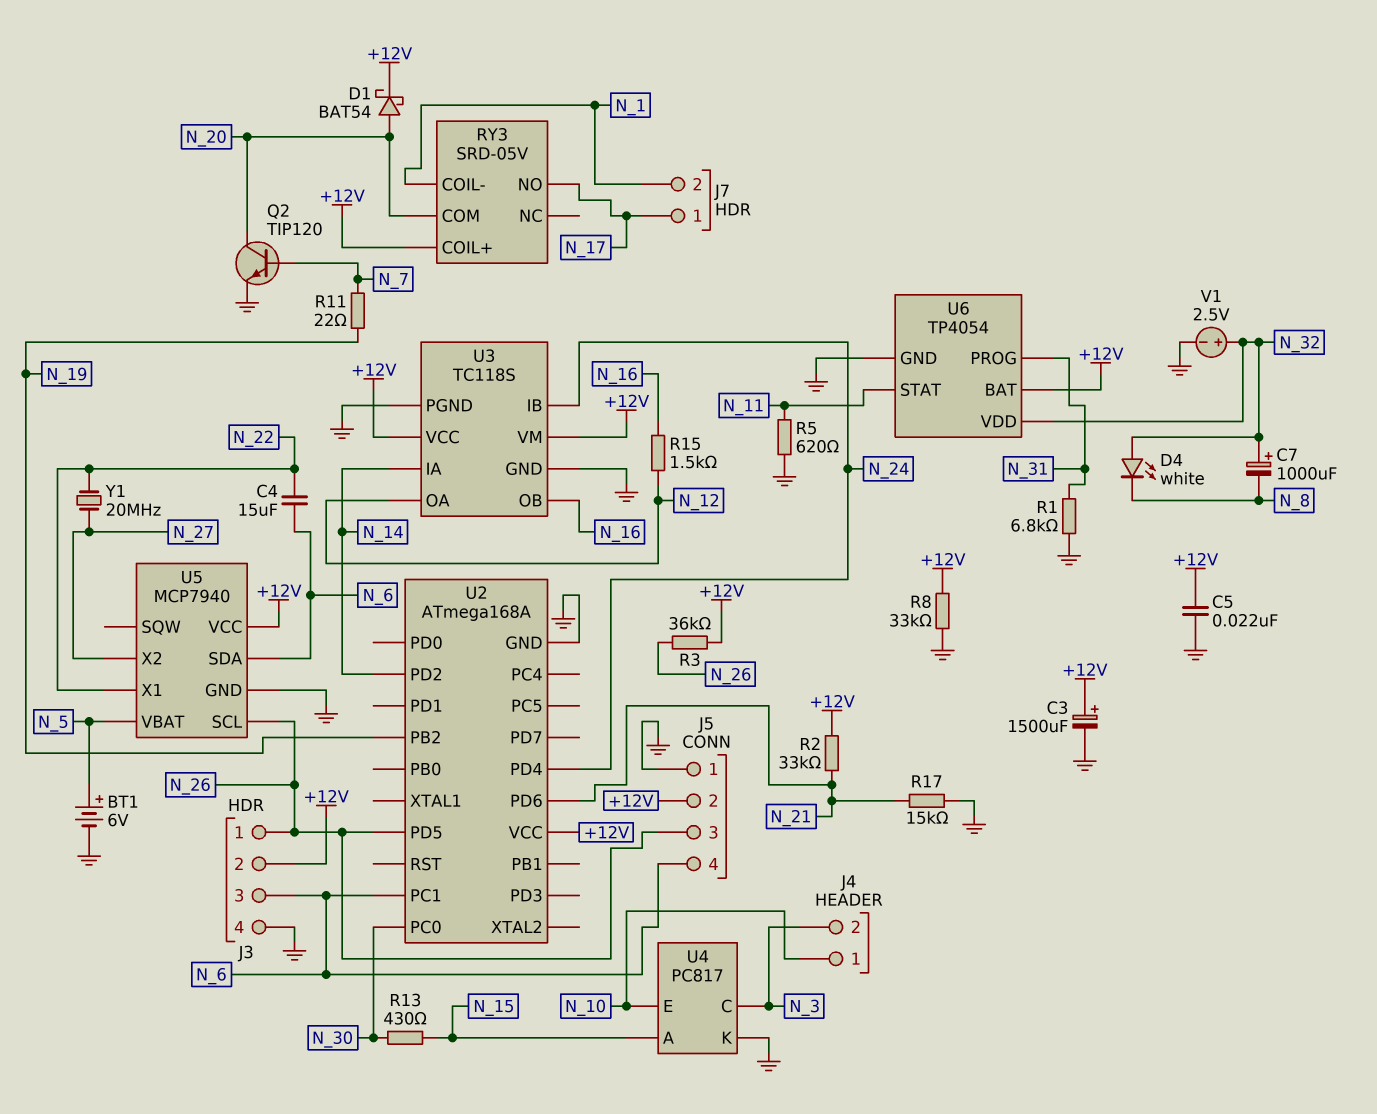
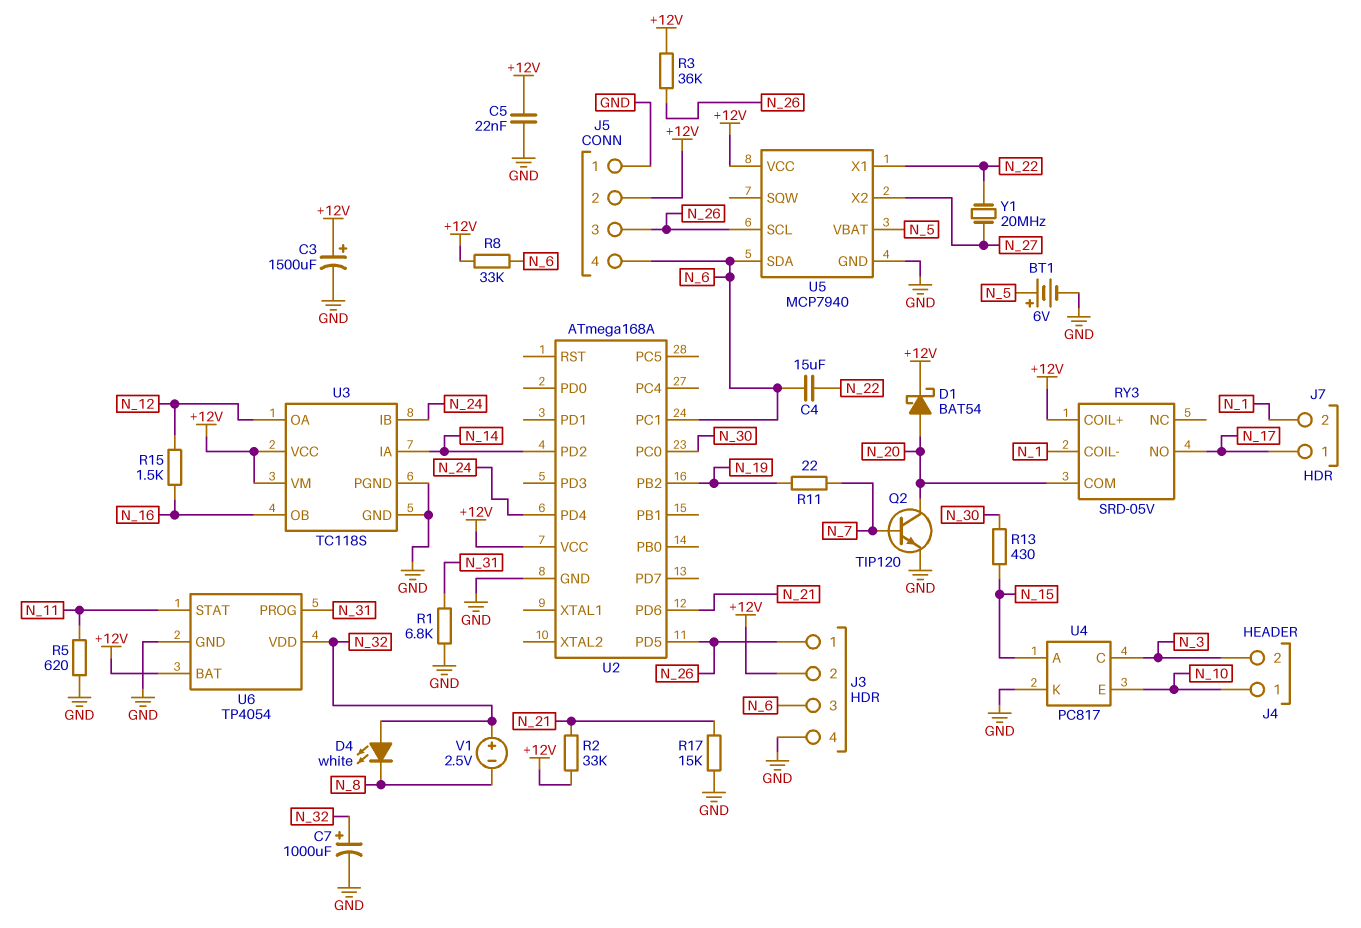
C7: 1000uF (plus N_32, minus N_8) -> 1000uF (plus N_32, minus GND)
R8: 33k (+12V, GND) -> 33k (+12V, N_6)
V1: 2.5V (plus N_32, minus GND) -> 2.5V (plus N_32, minus N_8)

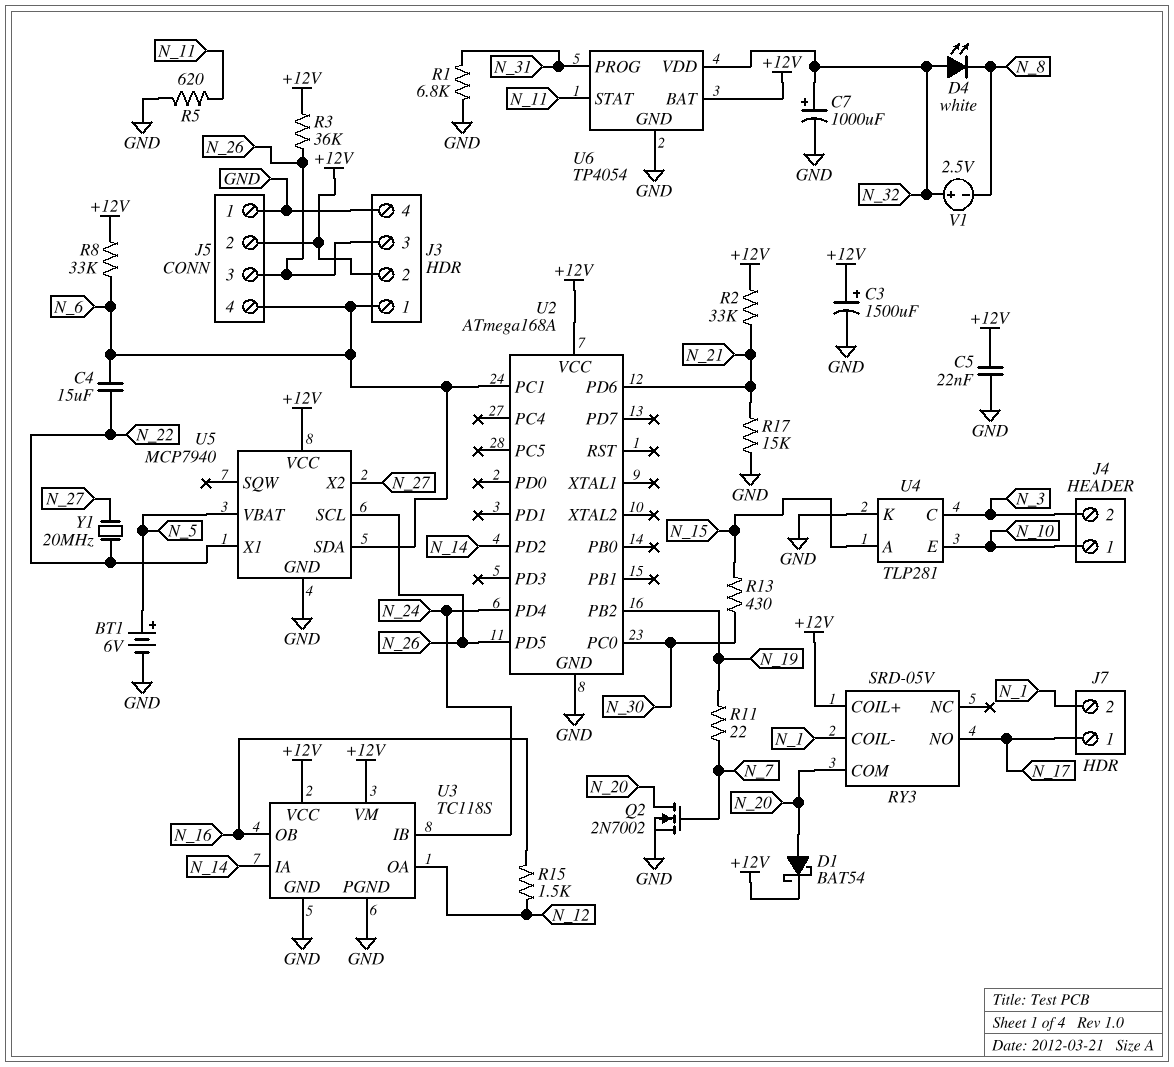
J3 pin 1: N_26 -> N_6
J3 pin 3: N_6 -> N_26
Q2: NPN TIP120 (B N_7, C N_20, E GND) -> NMOS 2N7002 (G N_7, D N_20, S GND)
U4: PC817 -> TLP281

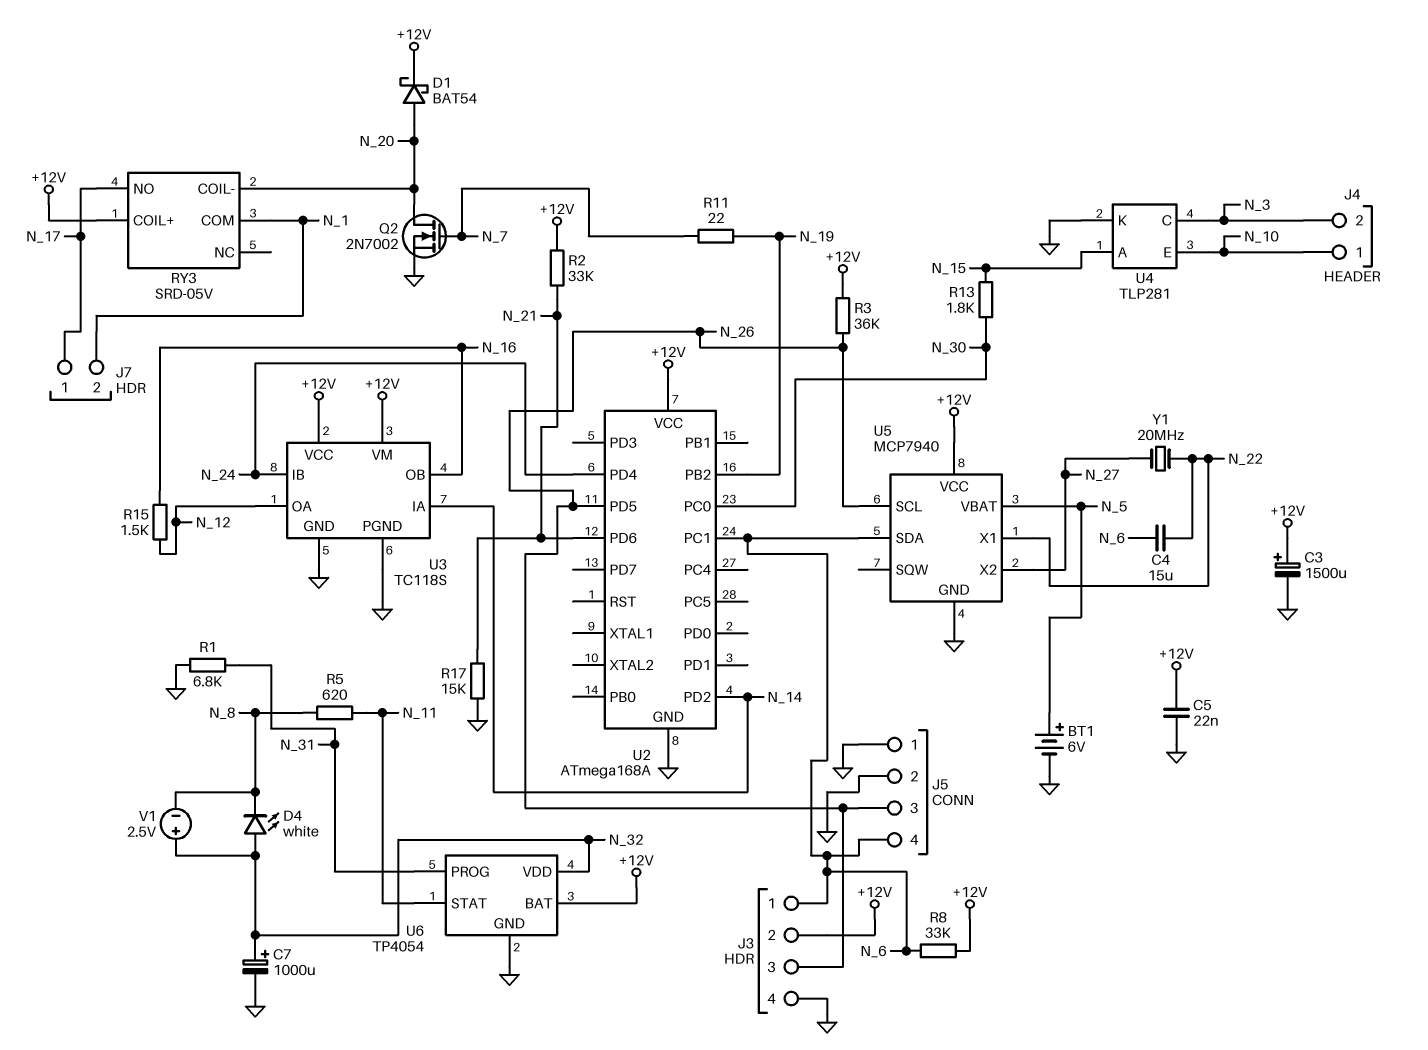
J5 pin 2: +12V -> GND
R5: 620 (GND, N_11) -> 620 (N_8, N_11)
R13: 430 (N_15, N_30) -> 1.8k (N_15, N_30)
RY3 pin COIL-: N_1 -> N_20
RY3 pin COM: N_20 -> N_1

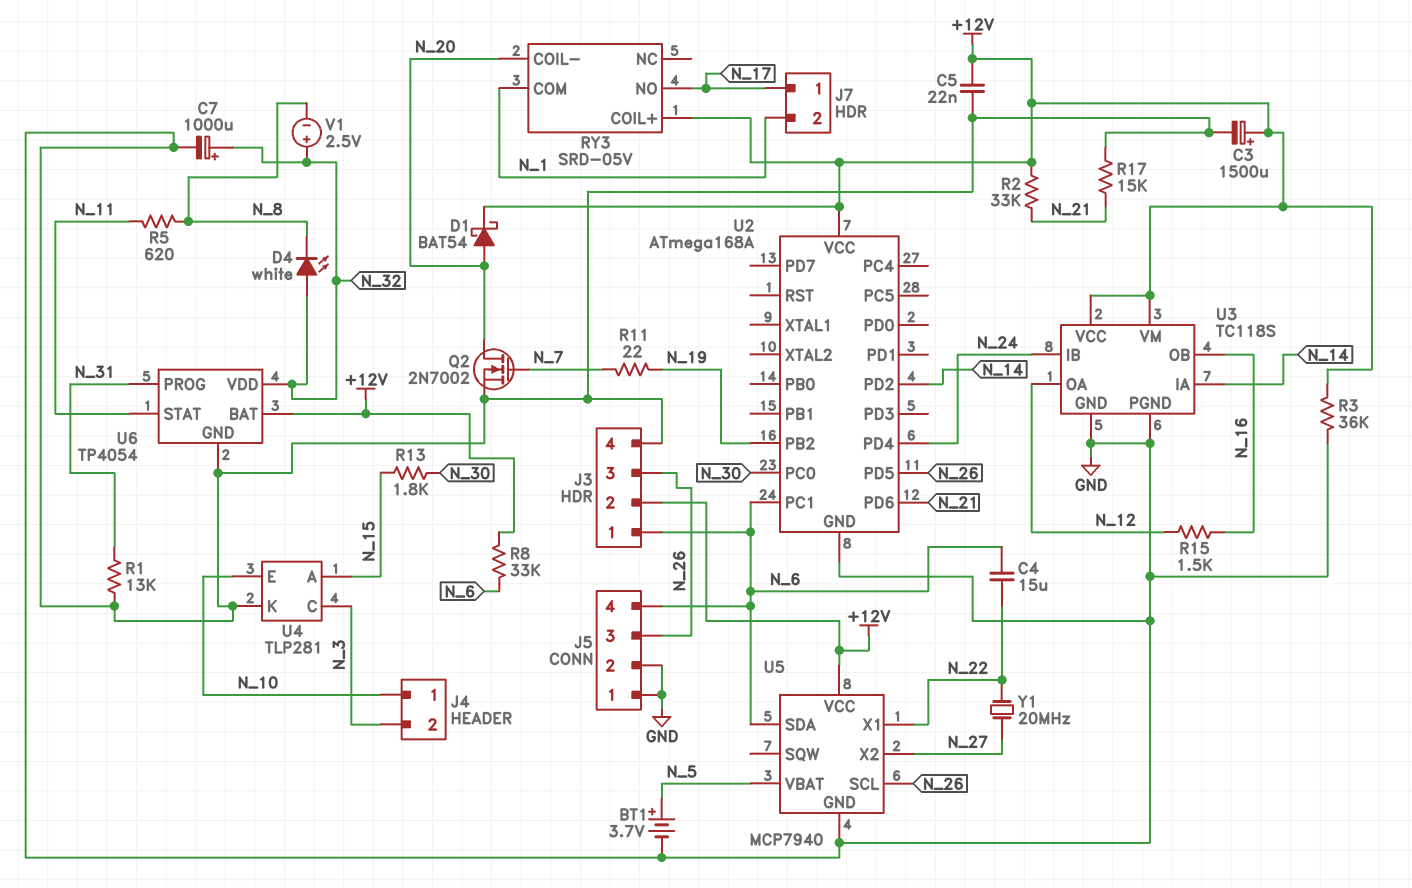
BT1: 6V (plus N_5, minus GND) -> 3.7V (plus N_5, minus GND)
R1: 6.8k (GND, N_31) -> 13k (GND, N_31)
R3: 36k (+12V, N_26) -> 36k (+12V, GND)

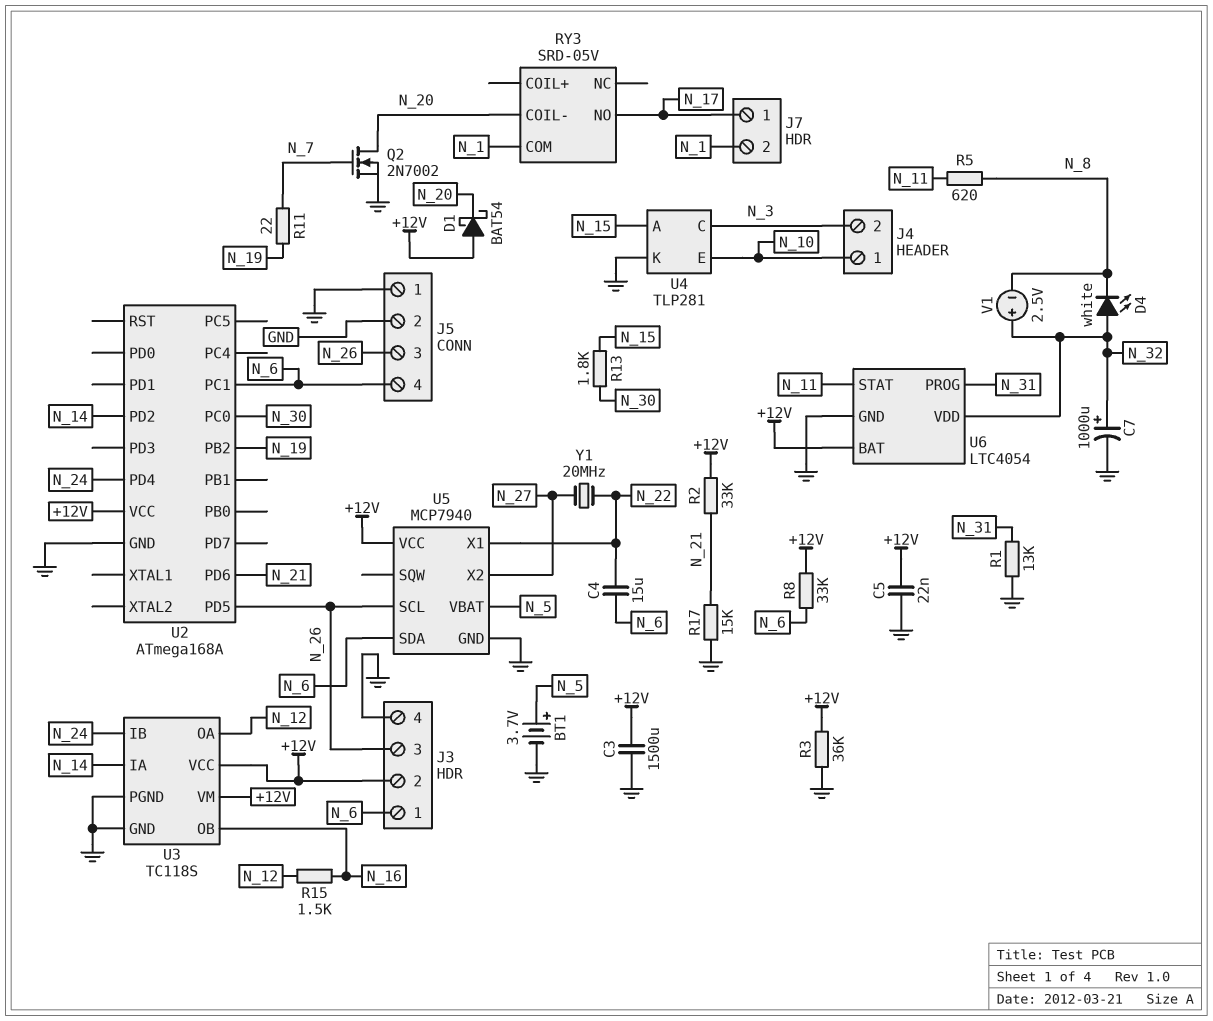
C3: 1500uF (plus +12V, minus GND) -> 1500uF (+12V, GND)
D1: schottky BAT54 (A N_20, K +12V) -> schottky BAT54 (A +12V, K N_20)
RY3 pin COIL+: +12V -> none
U6: TP4054 -> LTC4054

